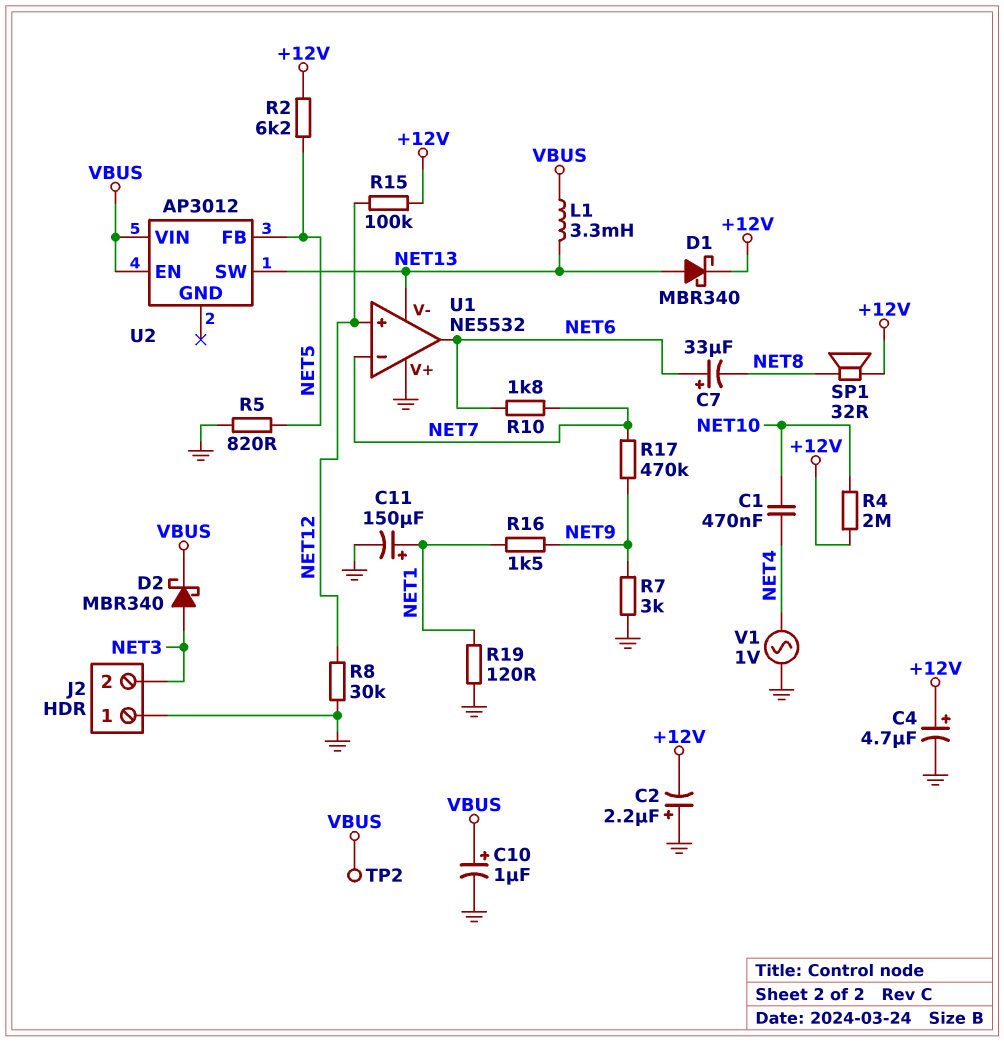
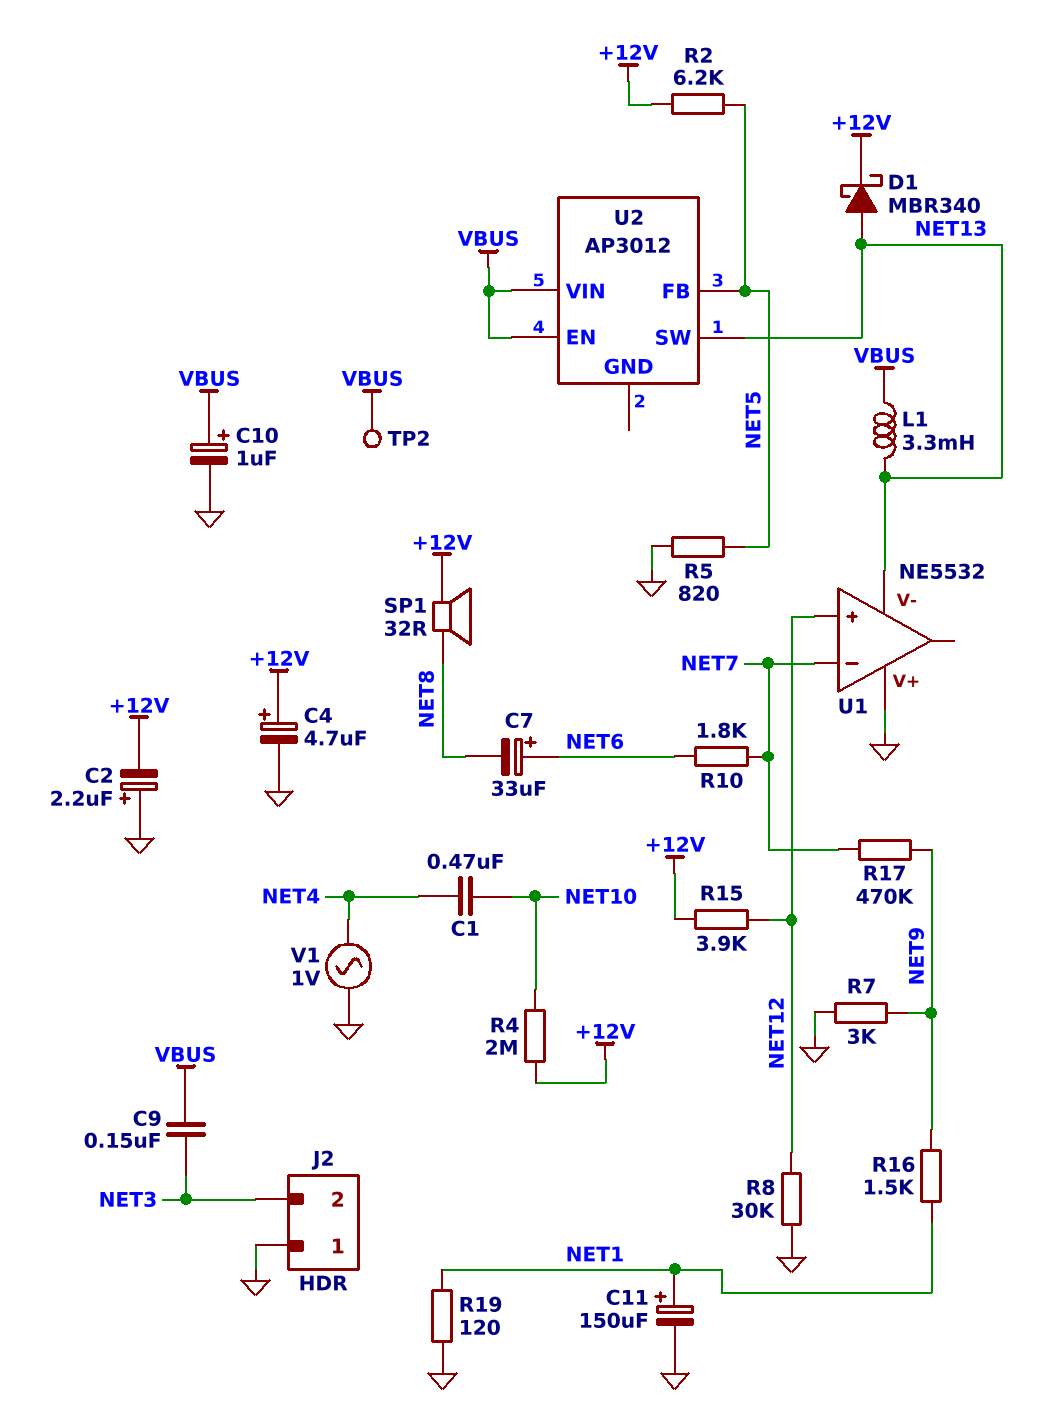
C9: none -> 150nF (NET3, VBUS)
D2: schottky MBR340 (A NET3, K VBUS) -> none
R15: 100k (+12V, NET12) -> 3.9k (+12V, NET12)
U1 pin out: NET6 -> none

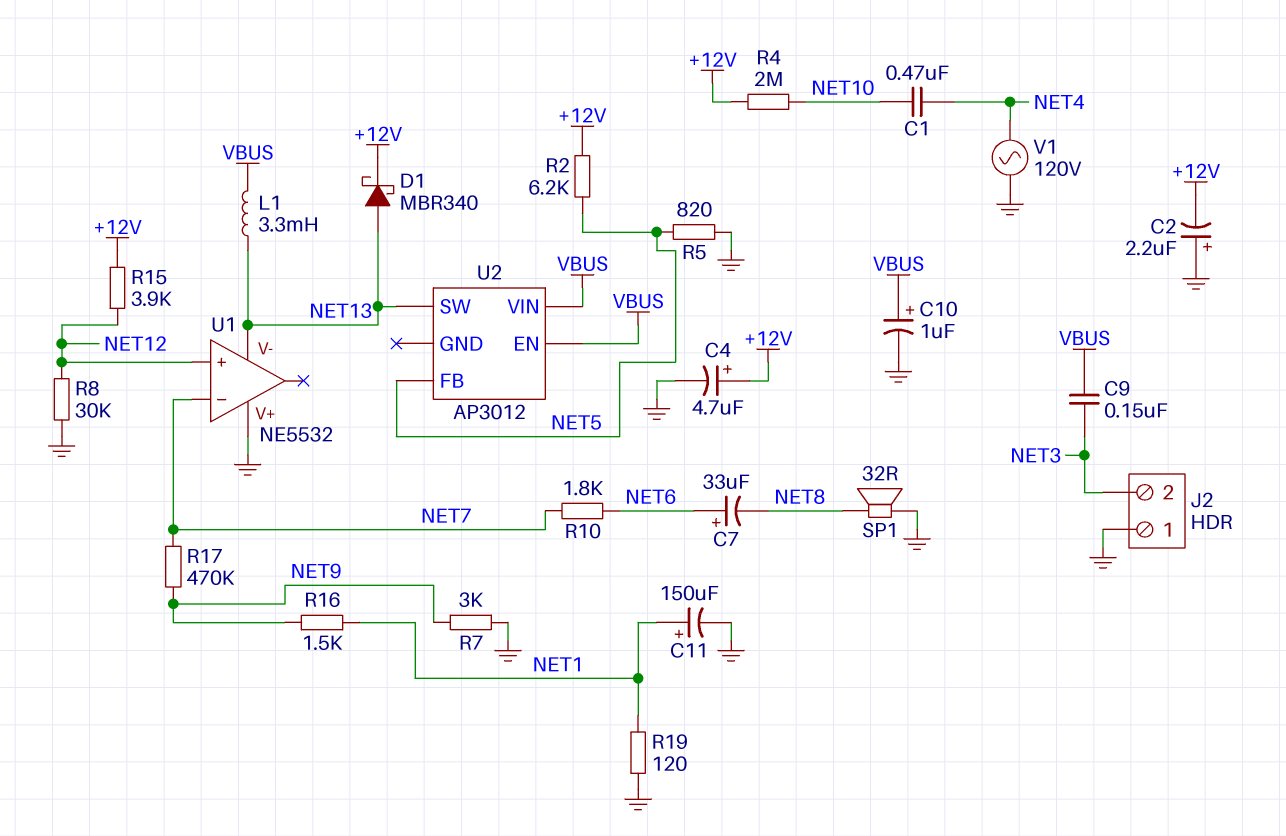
SP1: speaker 32R (+12V, NET8) -> speaker 32R (GND, NET8)
TP2: test point (VBUS) -> none
V1: AC 1V (GND, NET4) -> AC 120V (GND, NET4)

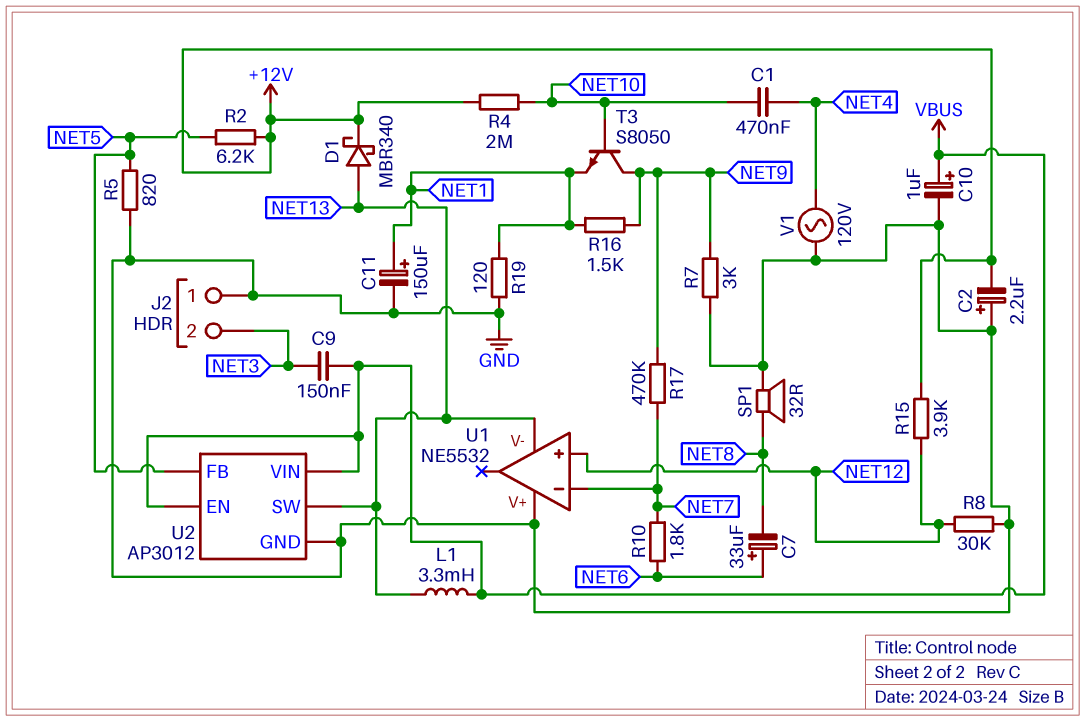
C4: 4.7uF (plus +12V, minus GND) -> none
T3: none -> NPN S8050 (B NET10, C NET9, E NET1)
U2 pin GND: none -> GND

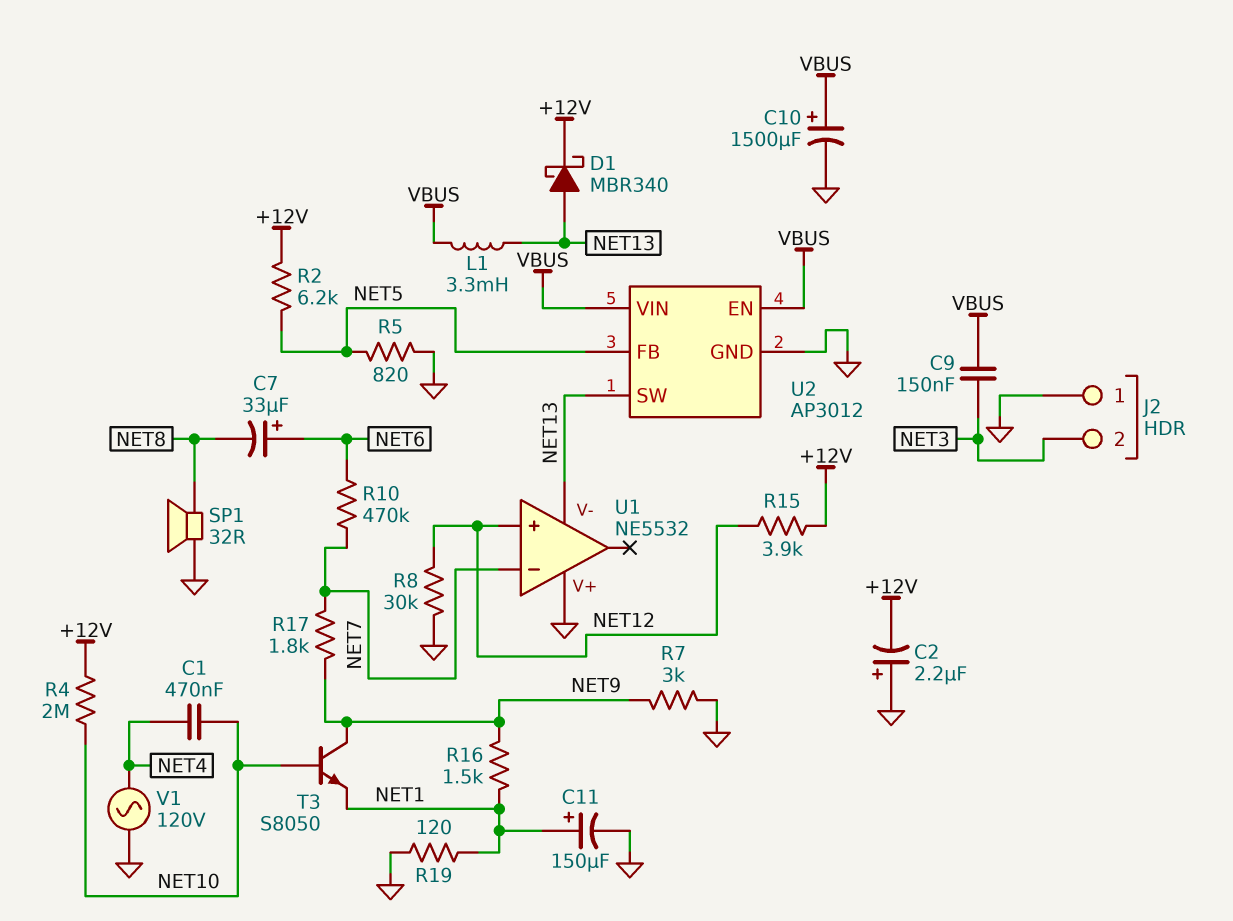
C10: 1uF (plus VBUS, minus GND) -> 1500uF (plus VBUS, minus GND)
R10: 1.8k (NET6, NET7) -> 470k (NET6, NET7)
R17: 470k (NET7, NET9) -> 1.8k (NET7, NET9)

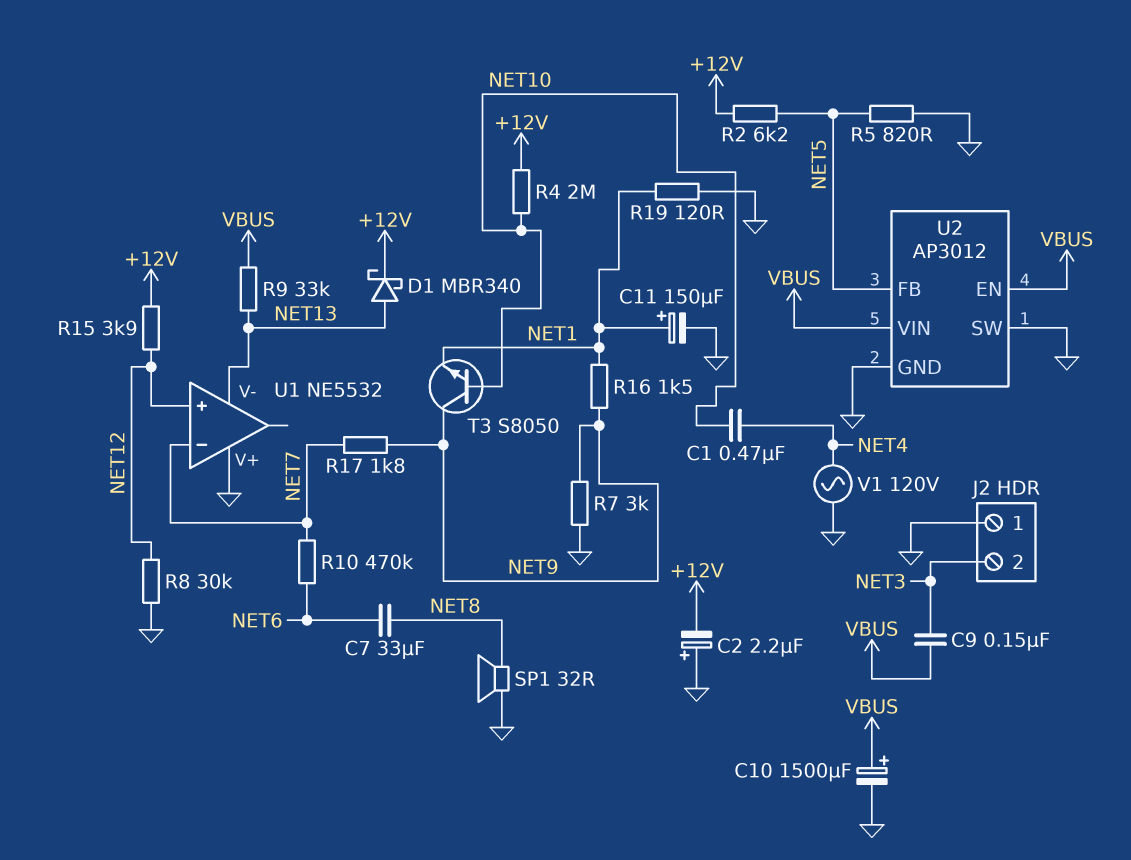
C7: 33uF (plus NET6, minus NET8) -> 33uF (NET6, NET8)
L1: 3.3mH (NET13, VBUS) -> none
R9: none -> 33k (NET13, VBUS)
U2 pin SW: NET13 -> GND

